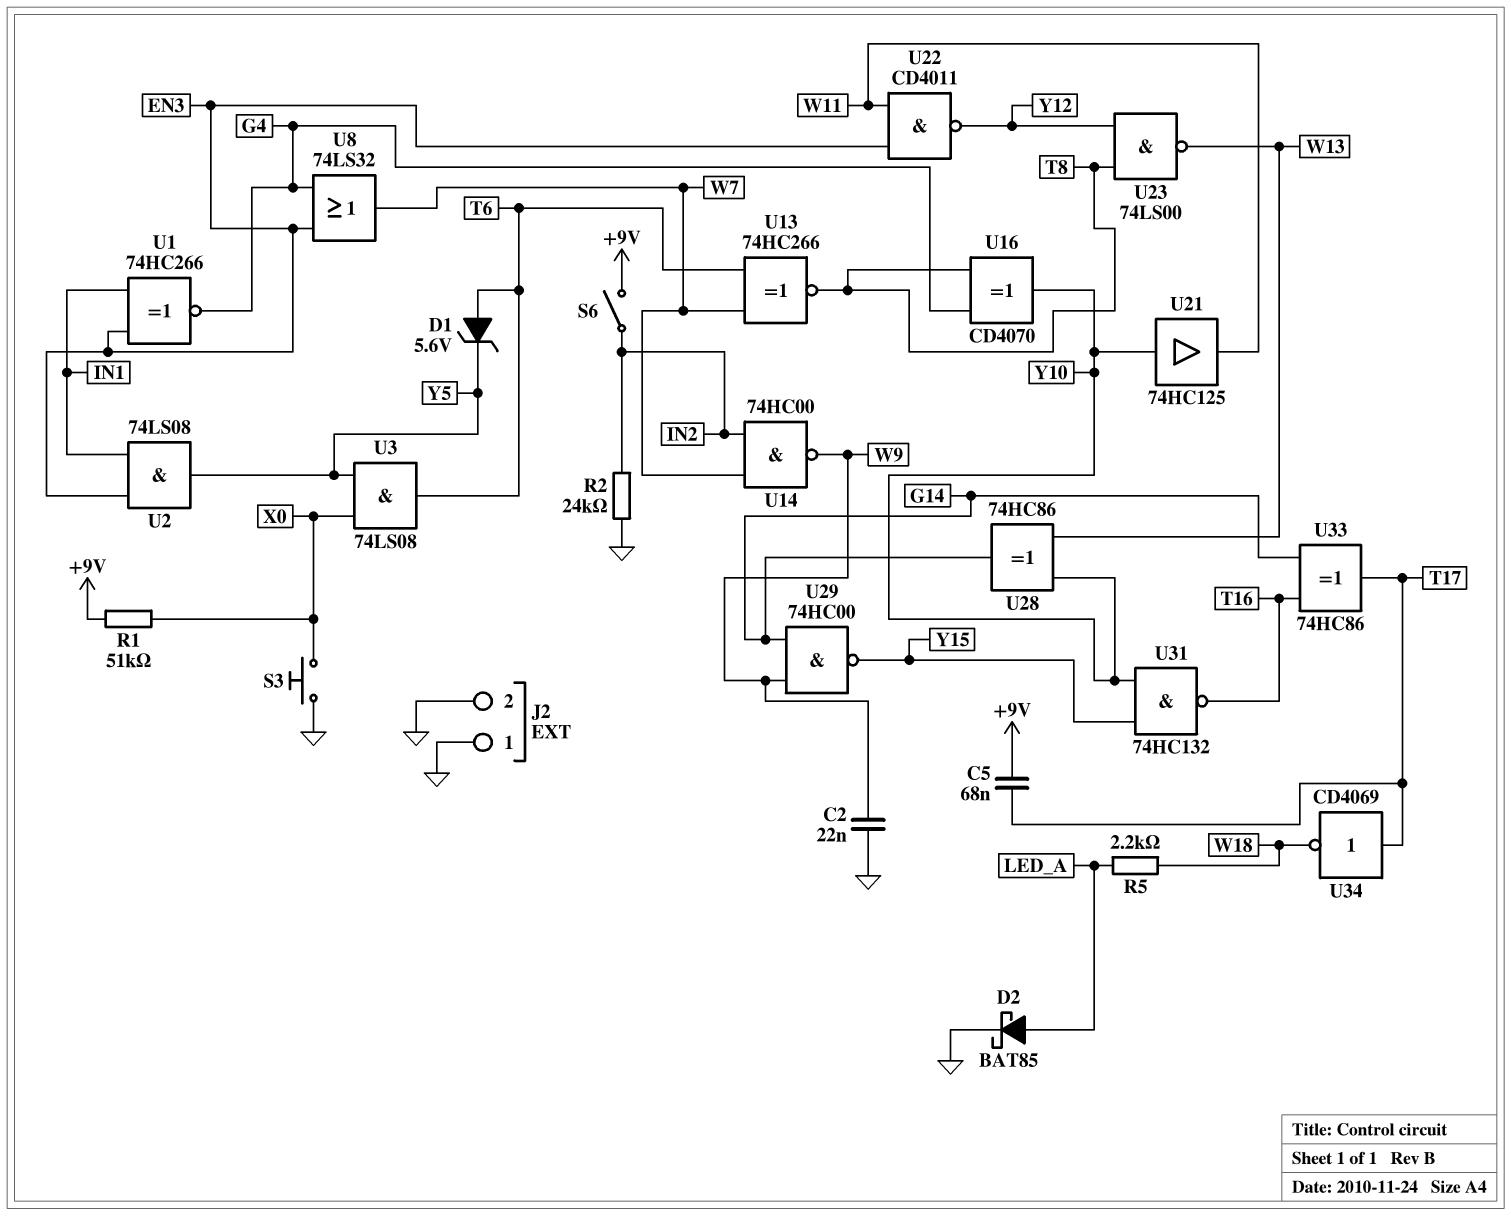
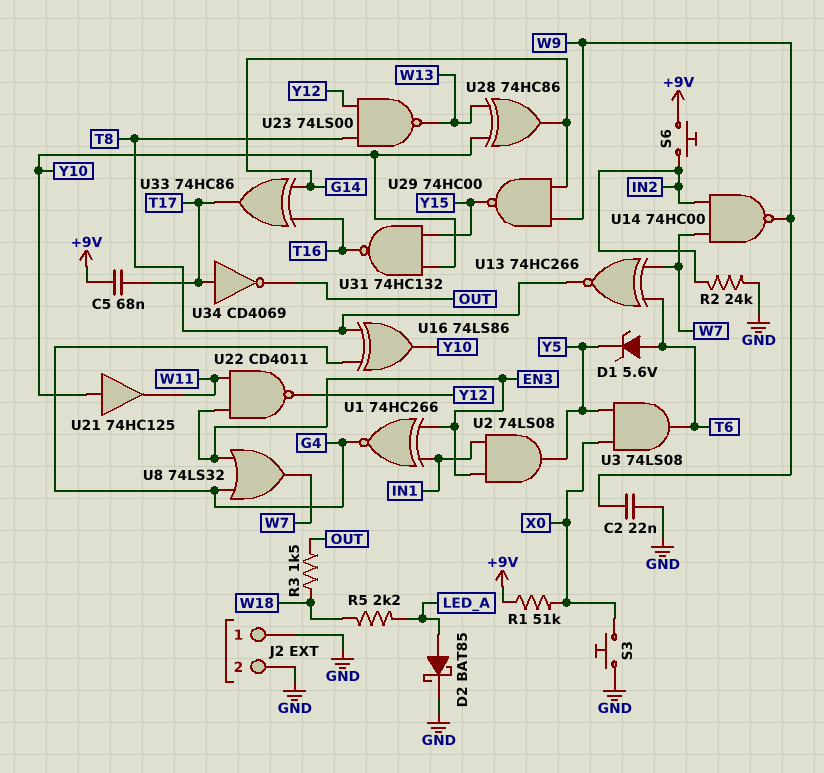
R3: none -> 1.5k (OUT, W18)
S6: switch (+9V, IN2) -> button (+9V, IN2)
U16: XOR CD4070 (in G4, in T8, out Y10) -> XOR 74LS86 (in G4, in T8, out Y10)
U34: NOT CD4069 (in T17, out W18) -> NOT CD4069 (in T17, out OUT)

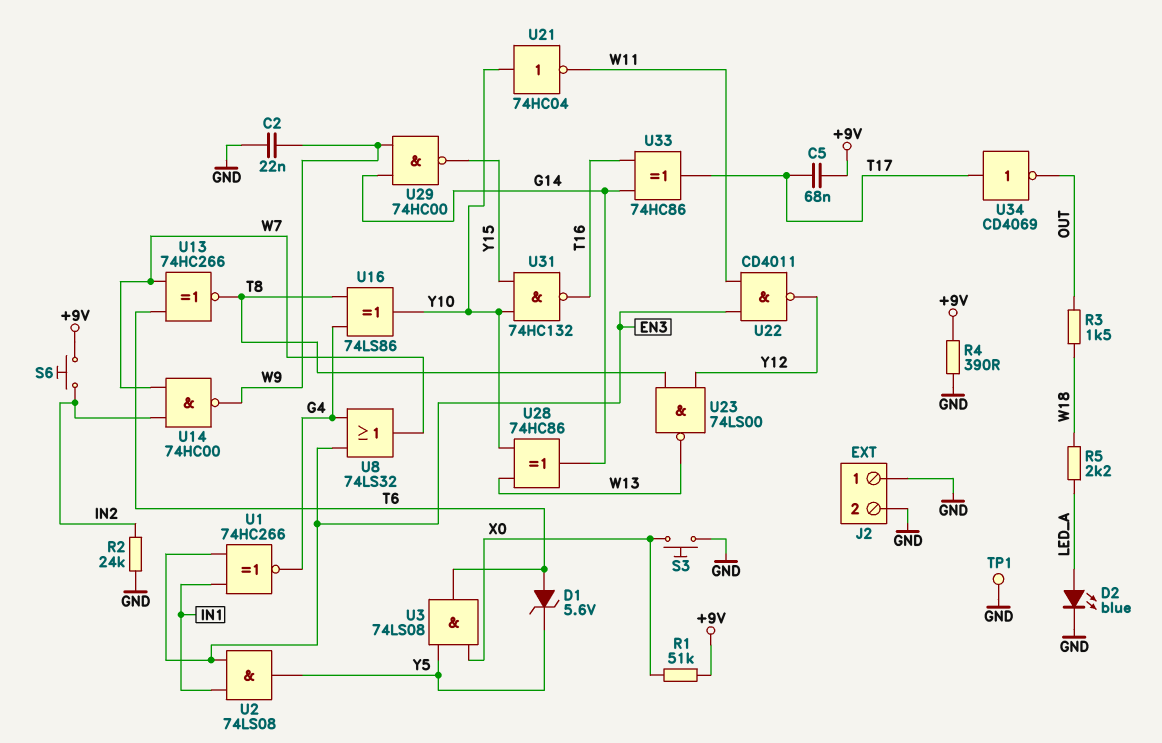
D2: schottky BAT85 (A LED_A, K GND) -> LED blue (A LED_A, K GND)
R4: none -> 390 (+9V, GND)
TP1: none -> test point (GND)
U21: buffer 74HC125 (in Y10, out W11) -> NOT 74HC04 (in Y10, out W11)

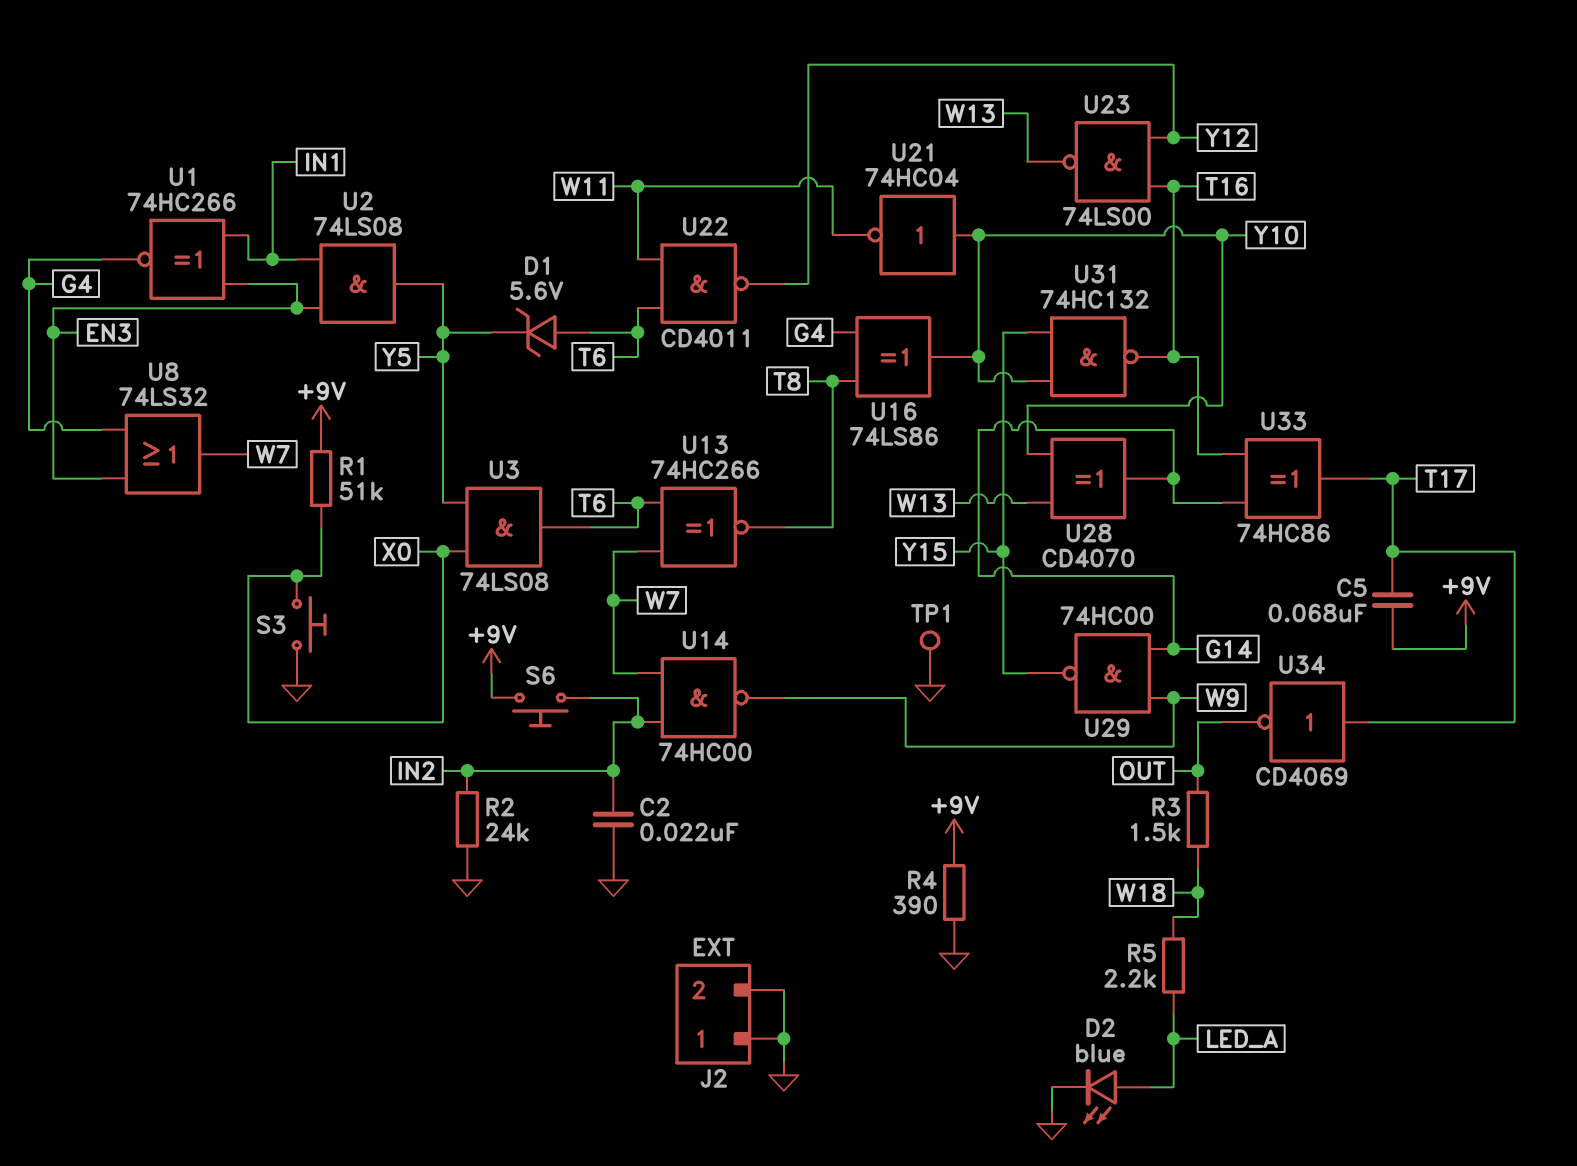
C2: 22nF (GND, W9) -> 22nF (GND, IN2)
U22: NAND CD4011 (in EN3, in W11, out Y12) -> NAND CD4011 (in T6, in W11, out Y12)
U23: NAND 74LS00 (in T8, in Y12, out W13) -> NAND 74LS00 (in T16, in Y12, out W13)
U28: XOR 74HC86 (in W13, in Y10, out G14) -> XOR CD4070 (in W13, in Y10, out G14)

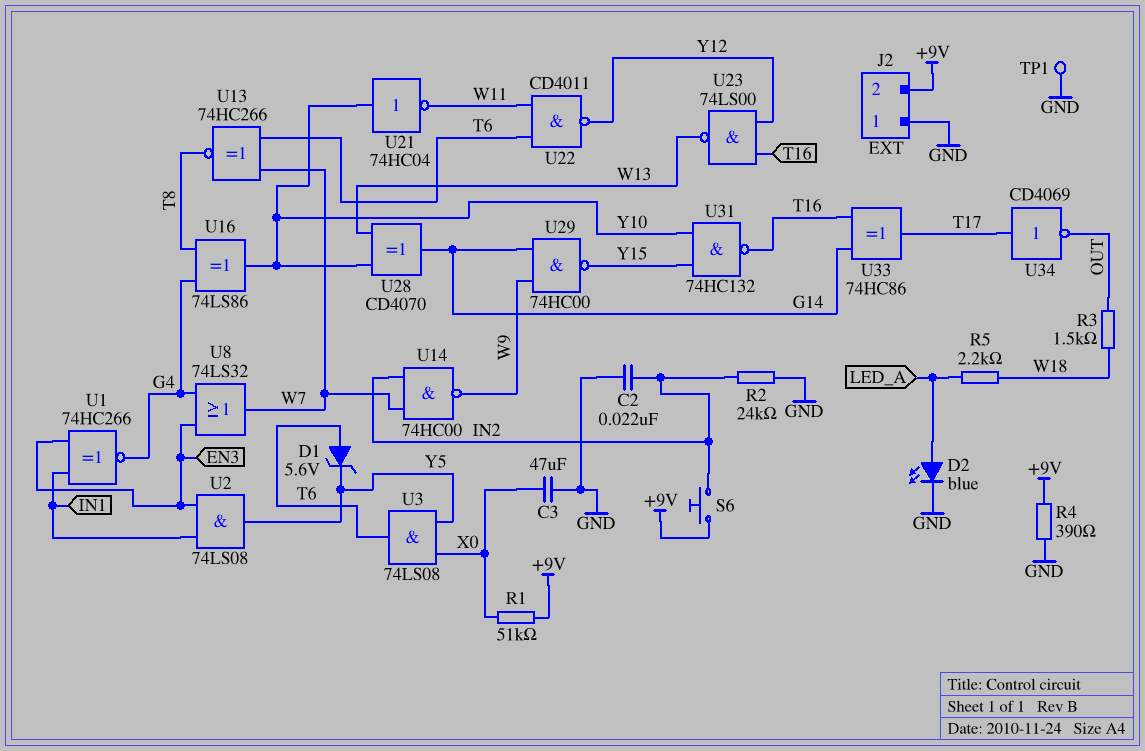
C3: none -> 47uF (GND, X0)
C5: 68nF (+9V, T17) -> none
J2 pin 2: GND -> +9V
S3: button (GND, X0) -> none

